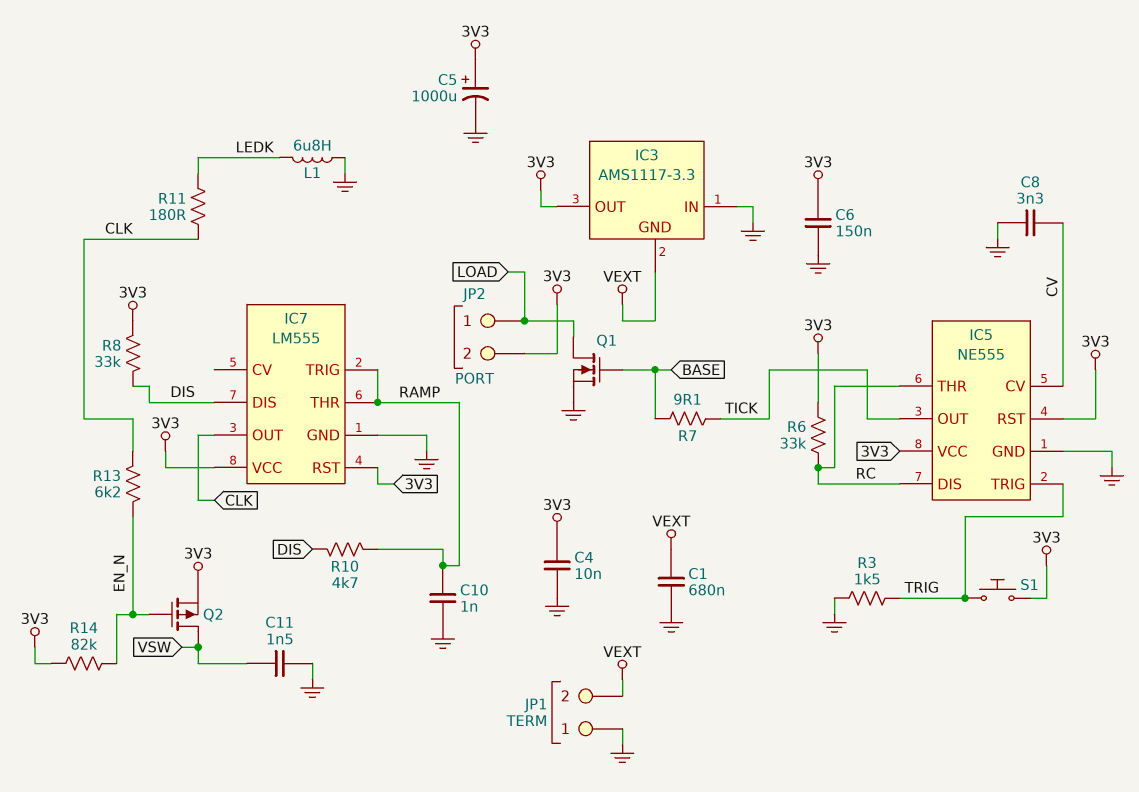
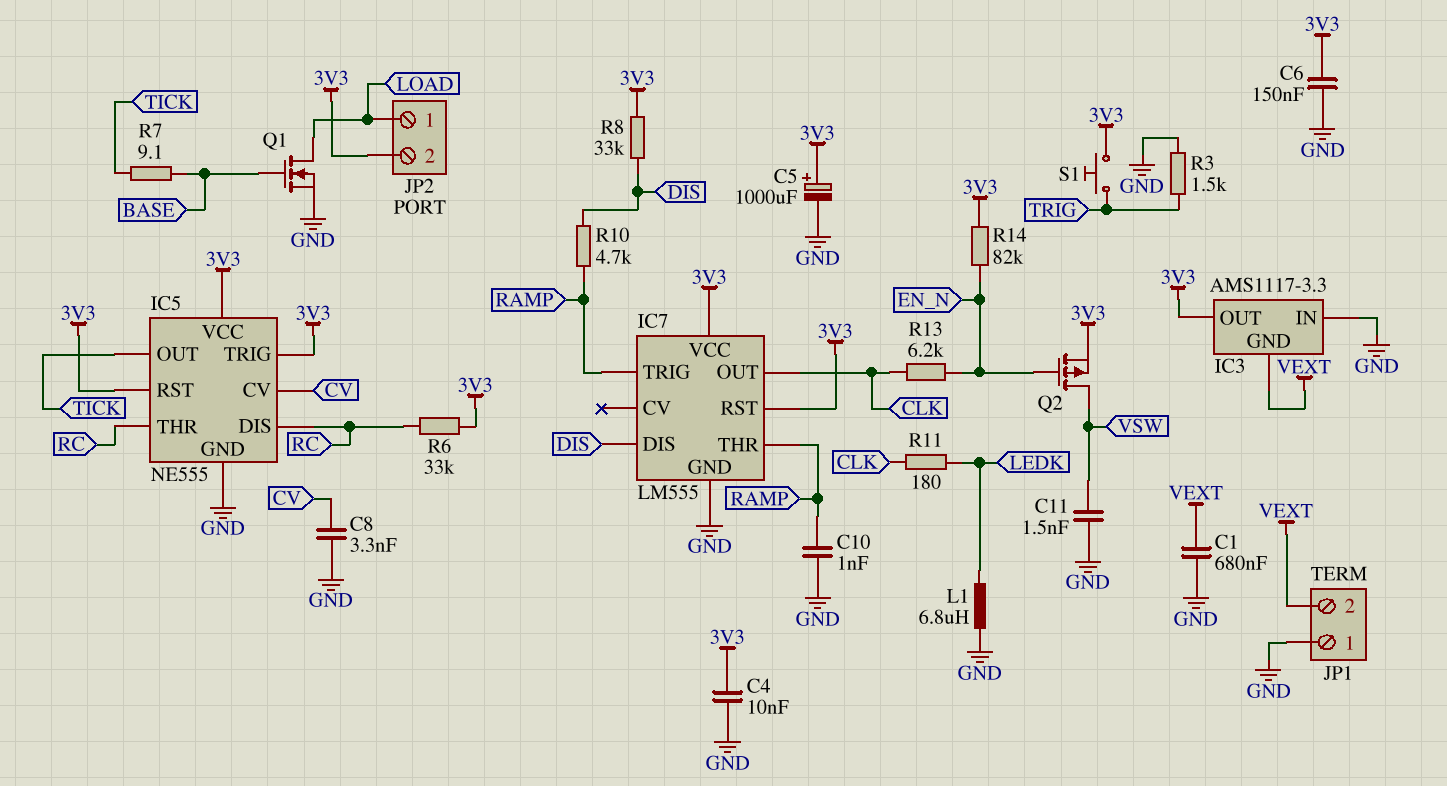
IC5 pin TRIG: TRIG -> 3V3

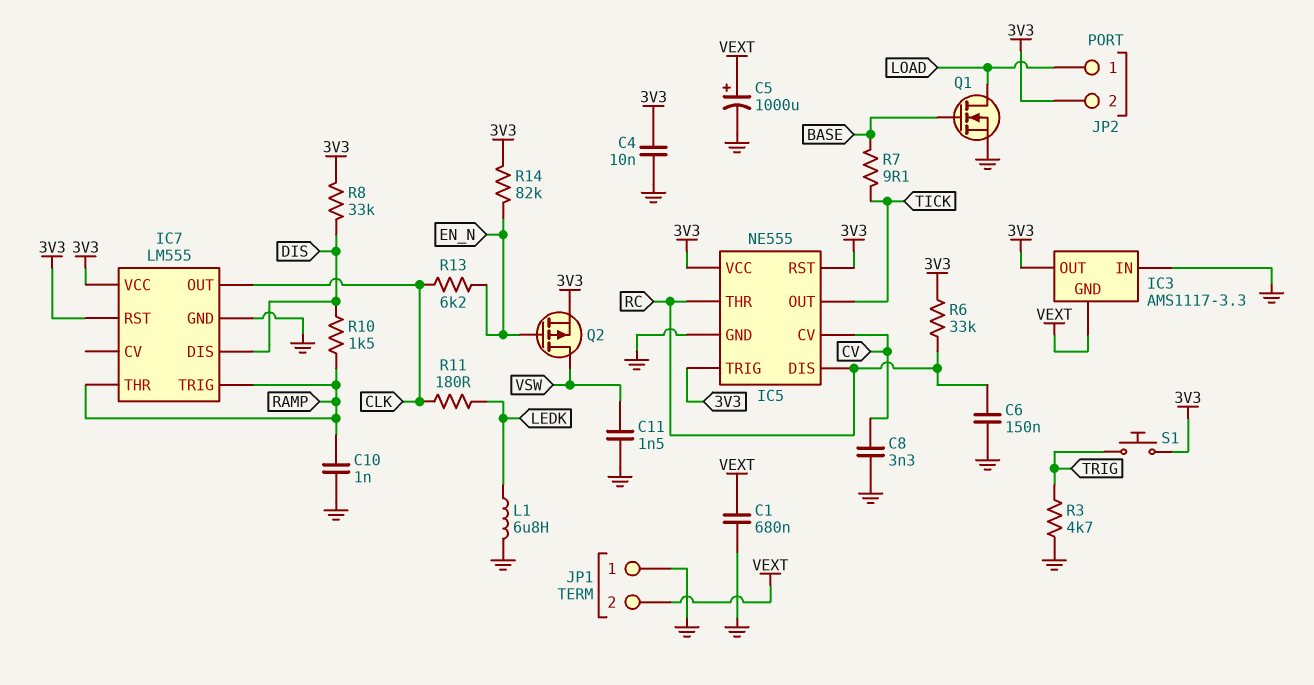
C5: 1000uF (plus 3V3, minus GND) -> 1000uF (plus VEXT, minus GND)
C6: 150nF (3V3, GND) -> 150nF (GND, RC)
R3: 1.5k (GND, TRIG) -> 4.7k (GND, TRIG)
R10: 4.7k (DIS, RAMP) -> 1.5k (DIS, RAMP)

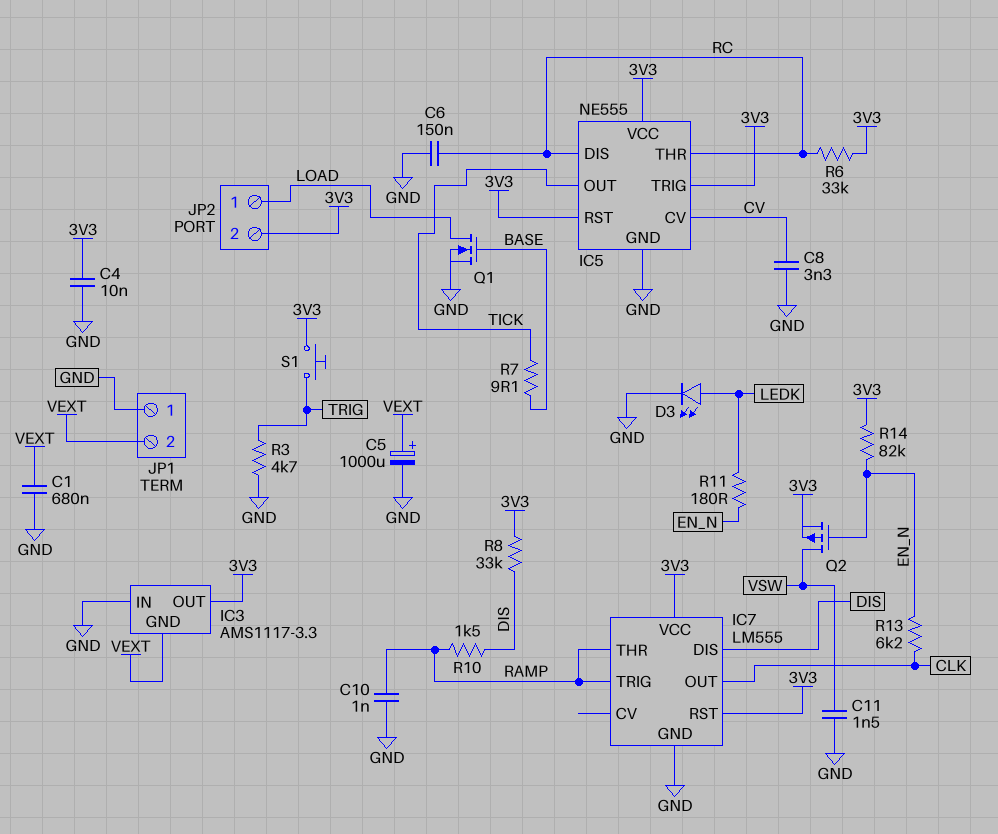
D3: none -> LED (A LEDK, K GND)
L1: 6.8uH (GND, LEDK) -> none
R11: 180 (CLK, LEDK) -> 180 (EN_N, LEDK)

